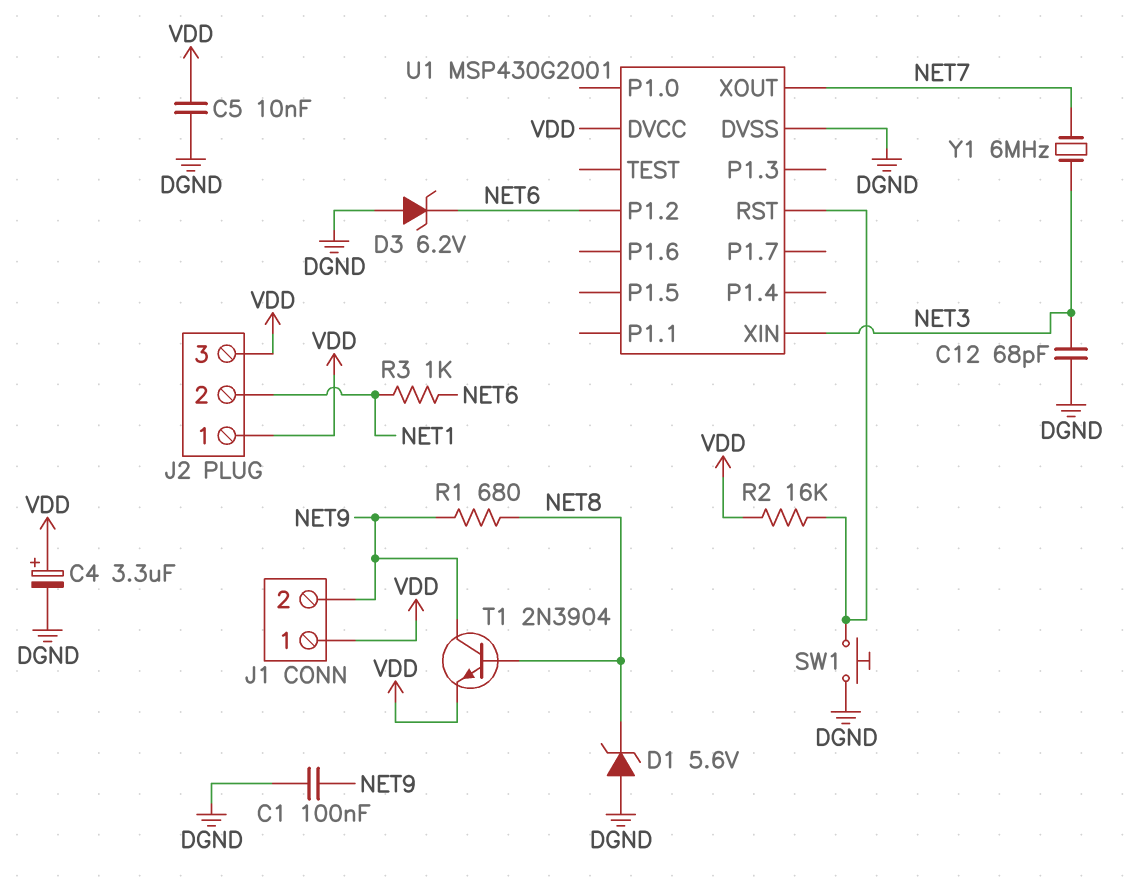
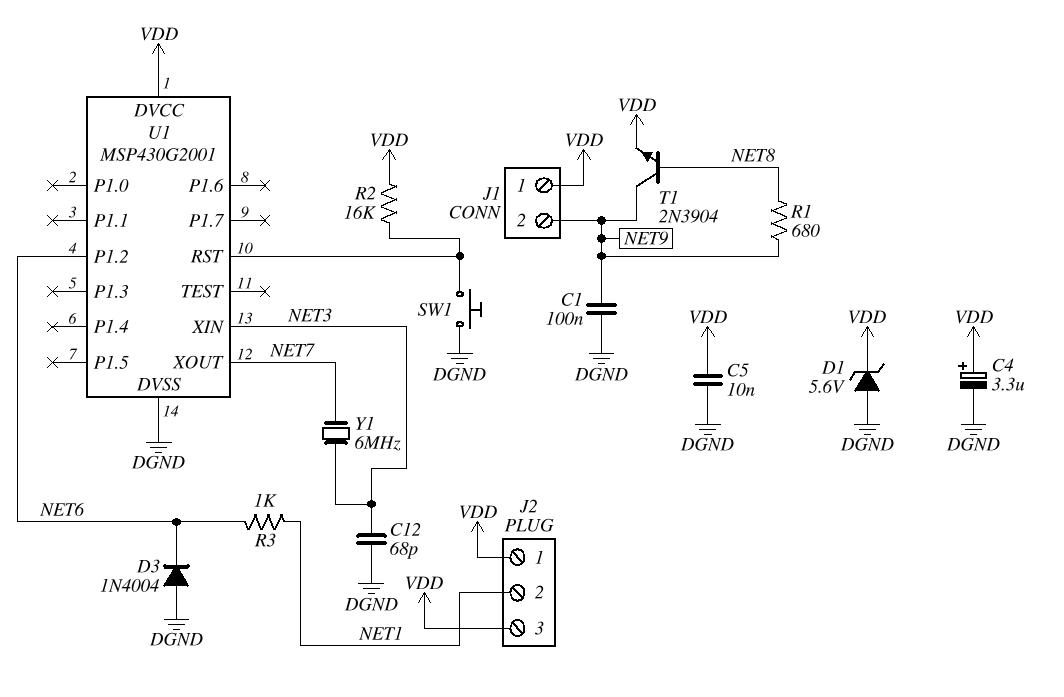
D1: zener 5.6V (A DGND, K NET8) -> zener 5.6V (A DGND, K VDD)
D3: zener 6.2V (A DGND, K NET6) -> diode 1N4004 (A DGND, K NET6)

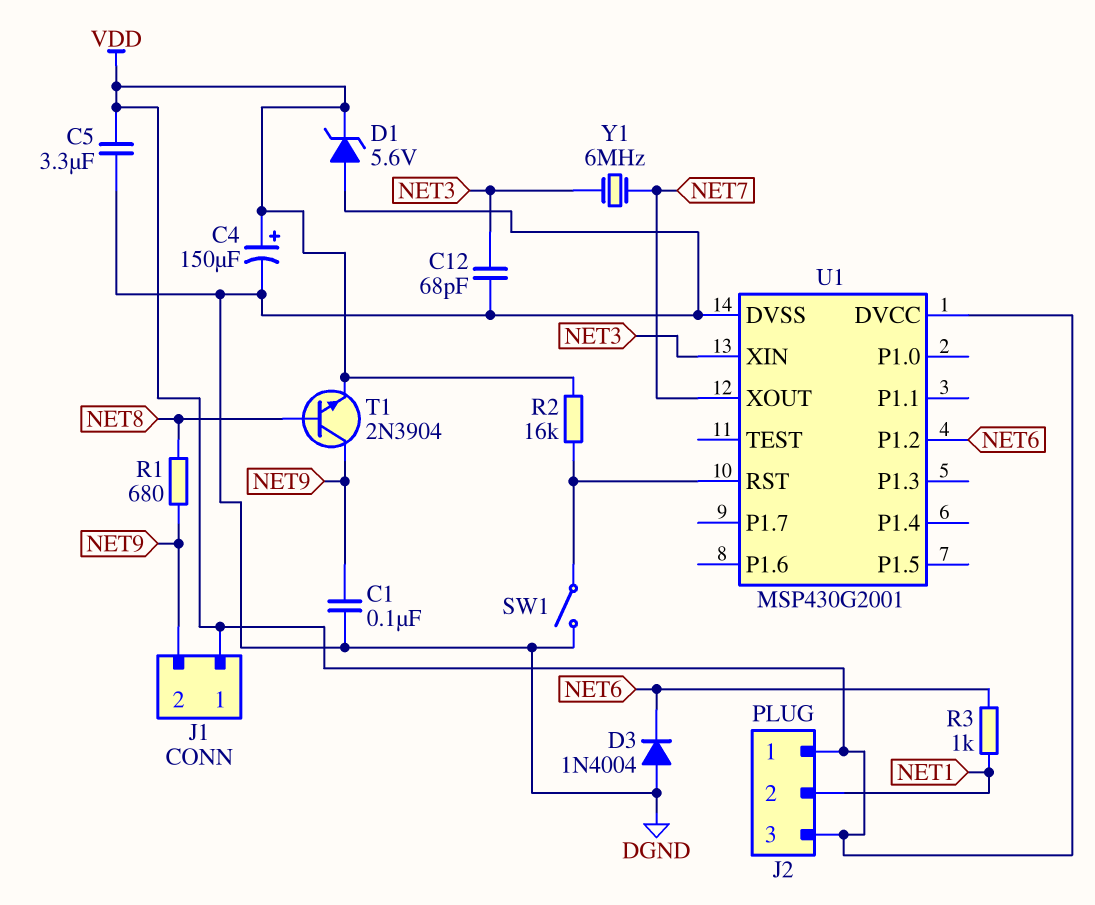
C4: 3.3uF (plus VDD, minus DGND) -> 150uF (plus VDD, minus DGND)
C5: 10nF (DGND, VDD) -> 3.3uF (DGND, VDD)
SW1: button (DGND, U1/RST) -> switch (DGND, U1/RST)

